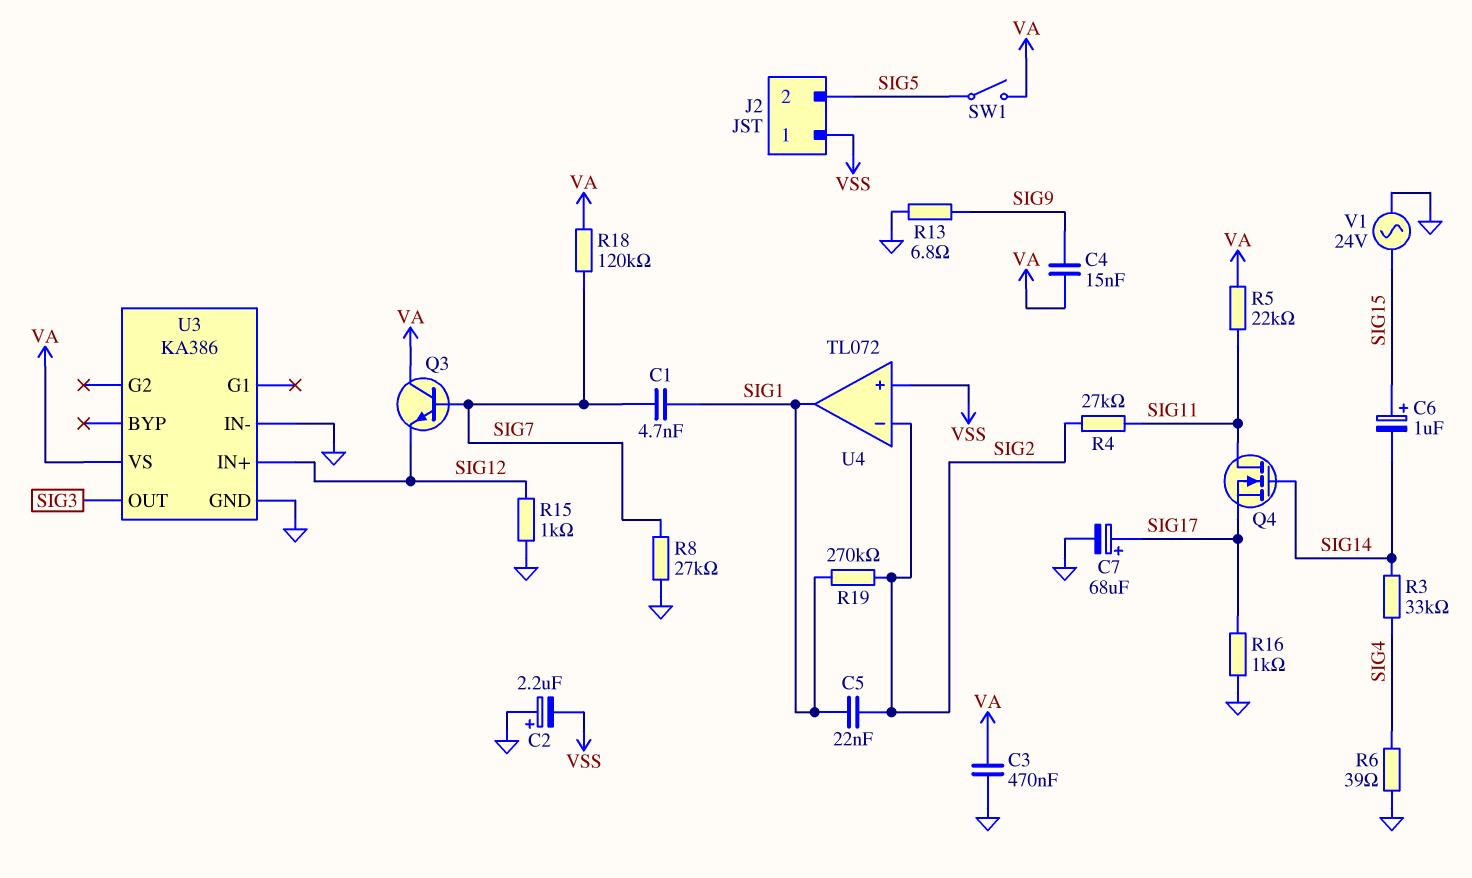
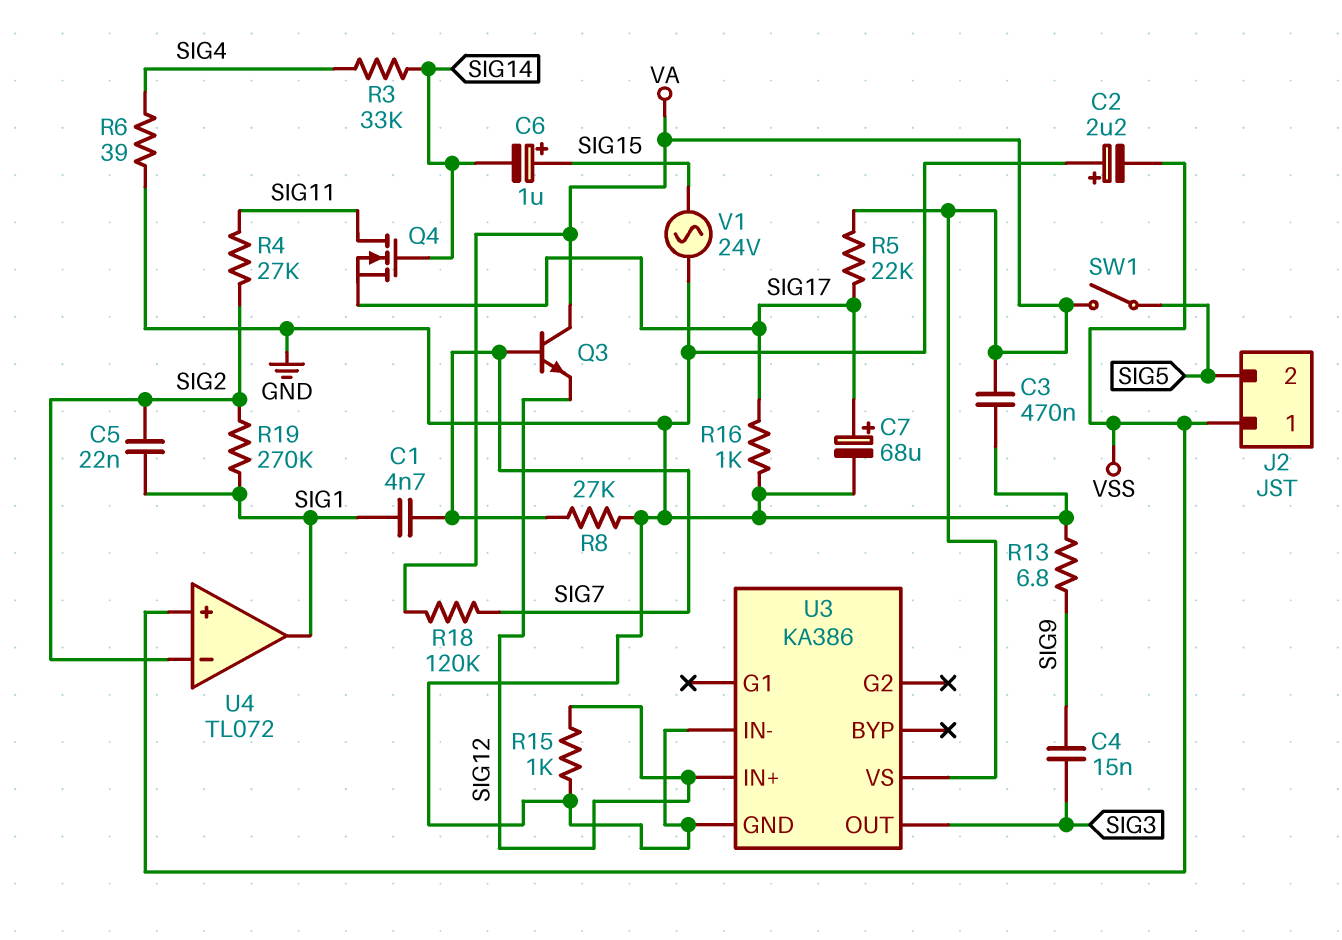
C4: 15nF (SIG9, VA) -> 15nF (SIG3, SIG9)
R5: 22k (SIG11, VA) -> 22k (SIG17, VA)

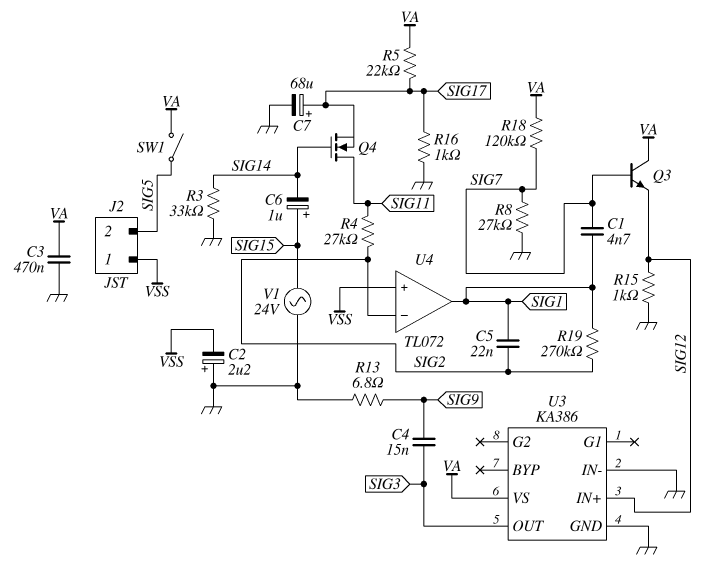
R3: 33k (SIG4, SIG14) -> 33k (GND, SIG14)
R6: 39 (GND, SIG4) -> none

